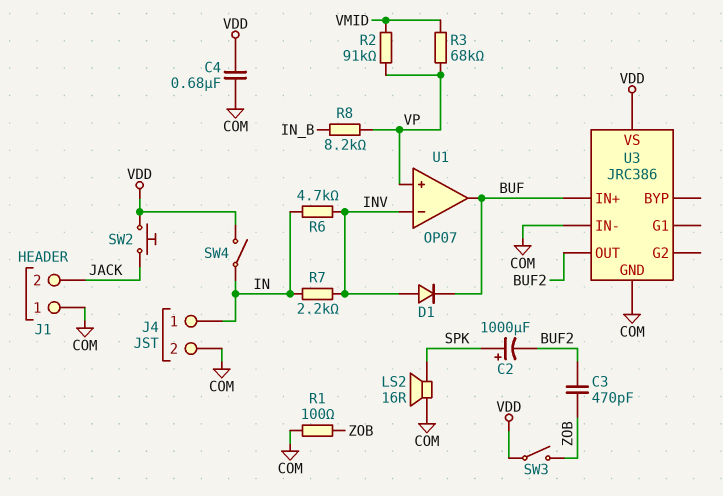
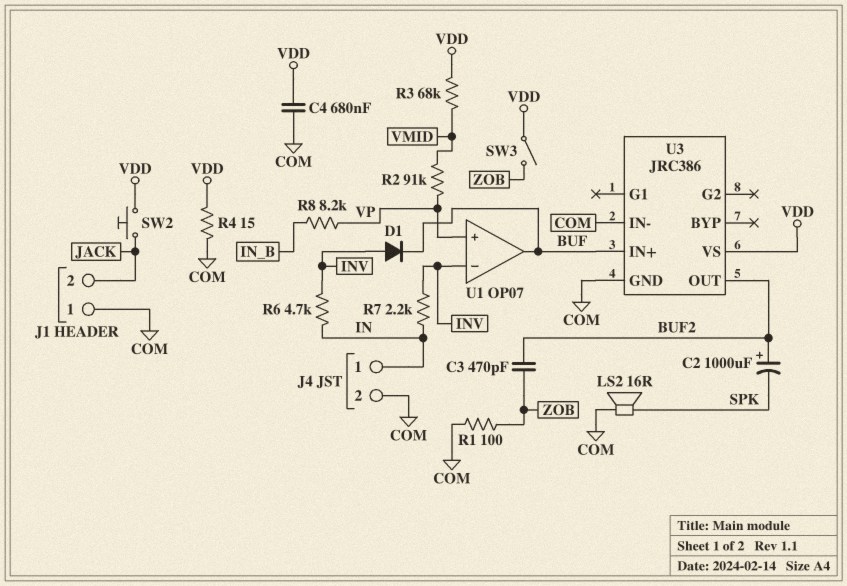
C2: 1000uF (plus SPK, minus BUF2) -> 1000uF (plus BUF2, minus SPK)
R3: 68k (VMID, VP) -> 68k (VDD, VMID)
R4: none -> 15 (COM, VDD)
SW4: switch (IN, VDD) -> none

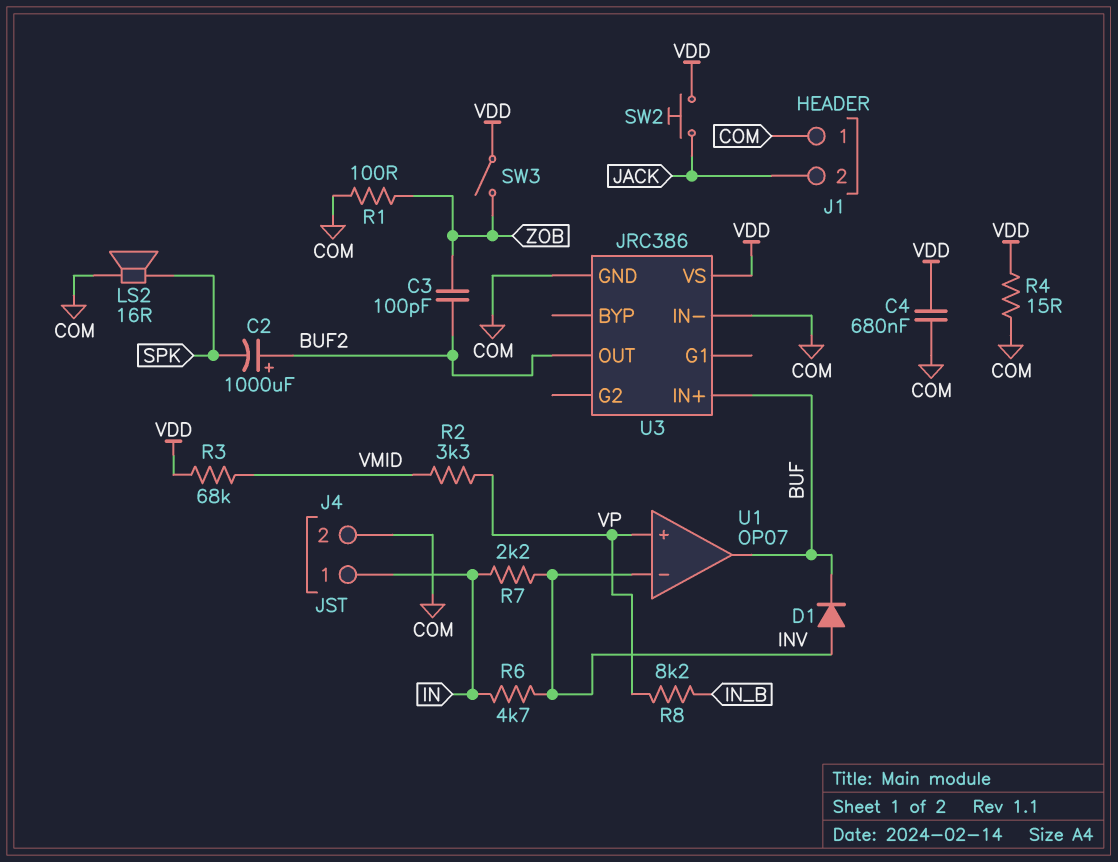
C3: 470pF (BUF2, ZOB) -> 100pF (BUF2, ZOB)
R2: 91k (VMID, VP) -> 3.3k (VMID, VP)

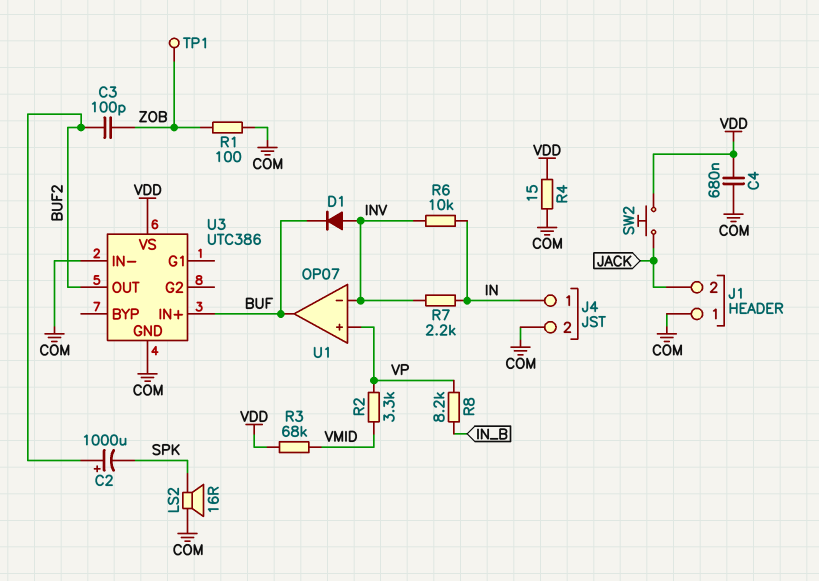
R6: 4.7k (IN, INV) -> 10k (IN, INV)
SW3: switch (VDD, ZOB) -> none
TP1: none -> test point (ZOB)
U3: JRC386 -> UTC386

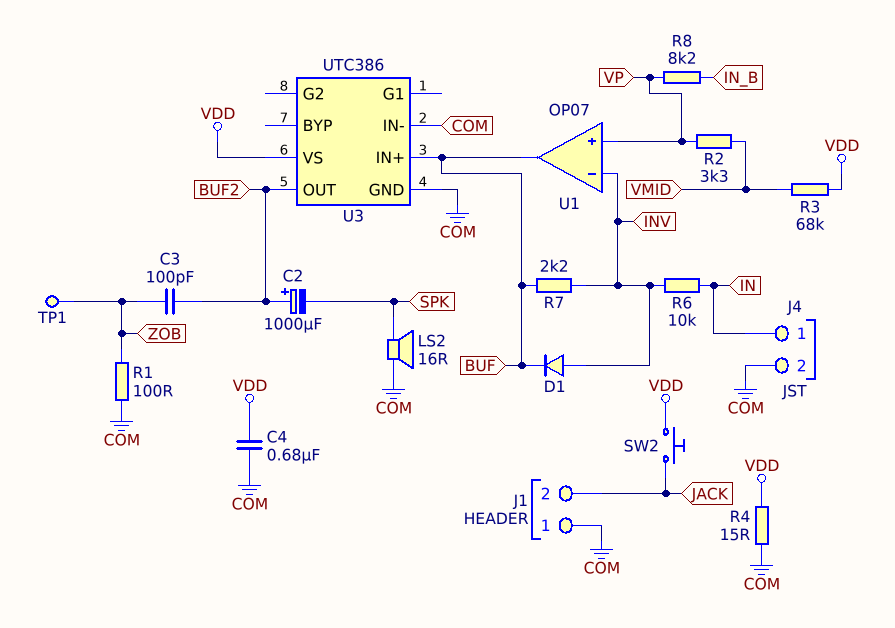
R7: 2.2k (IN, INV) -> 2.2k (BUF, INV)

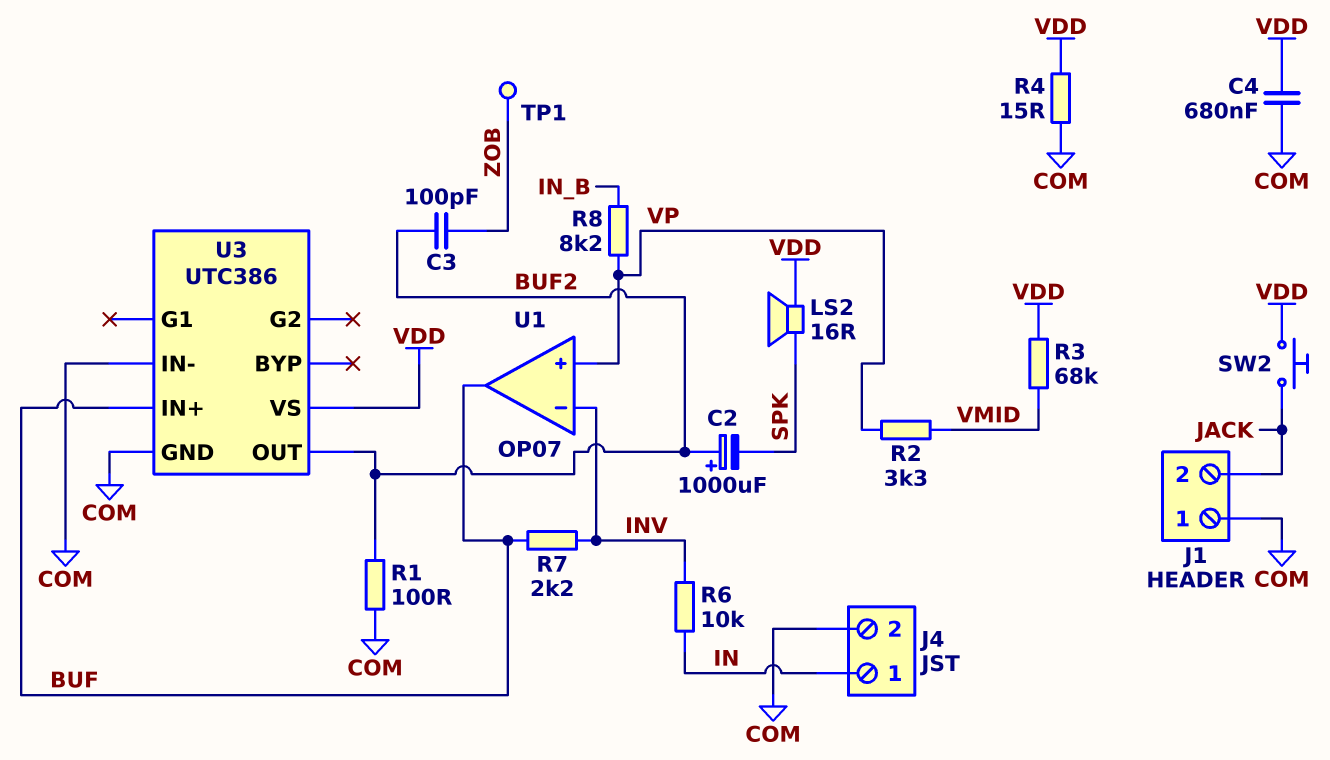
D1: diode (A INV, K BUF) -> none
LS2: speaker 16R (COM, SPK) -> speaker 16R (SPK, VDD)
R1: 100 (COM, ZOB) -> 100 (BUF2, COM)

